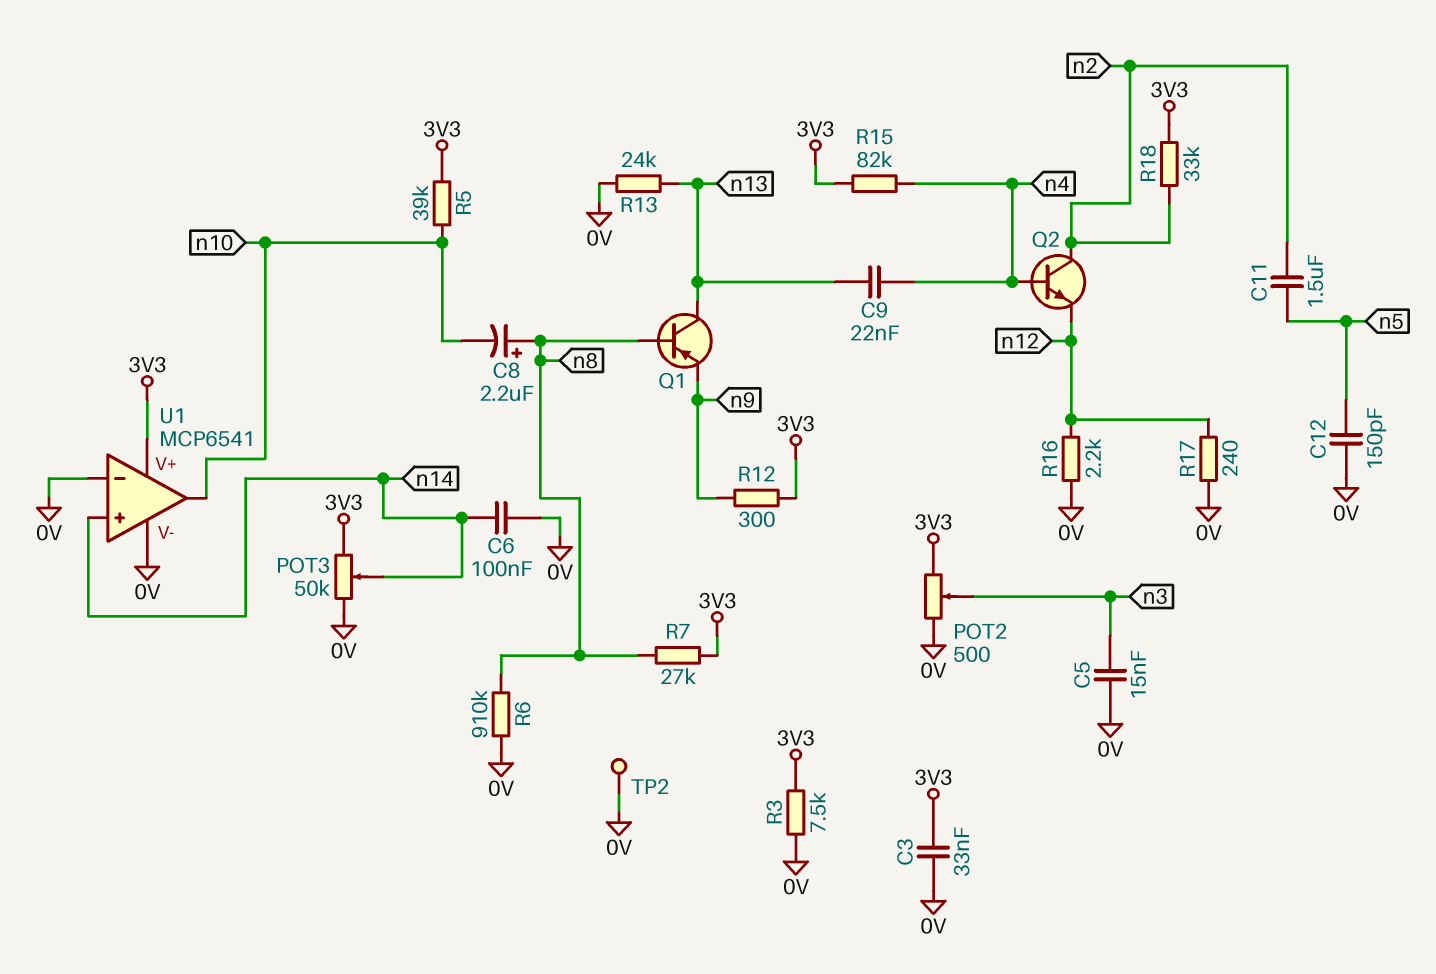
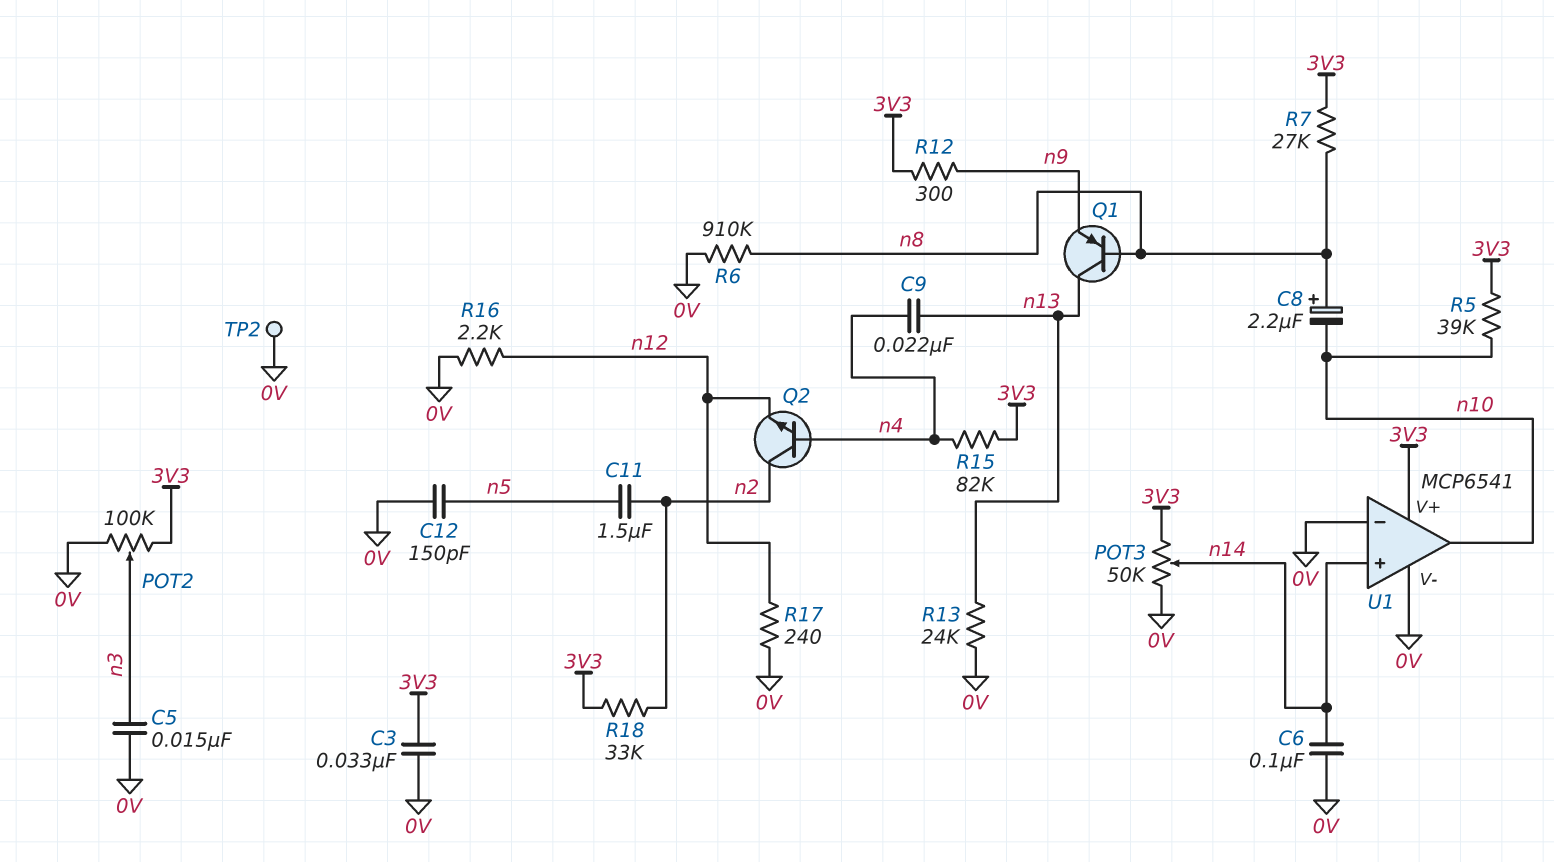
POT2: 500 (0V, 3V3, wiper n3) -> 100k (0V, 3V3, wiper n3)
R3: 7.5k (0V, 3V3) -> none

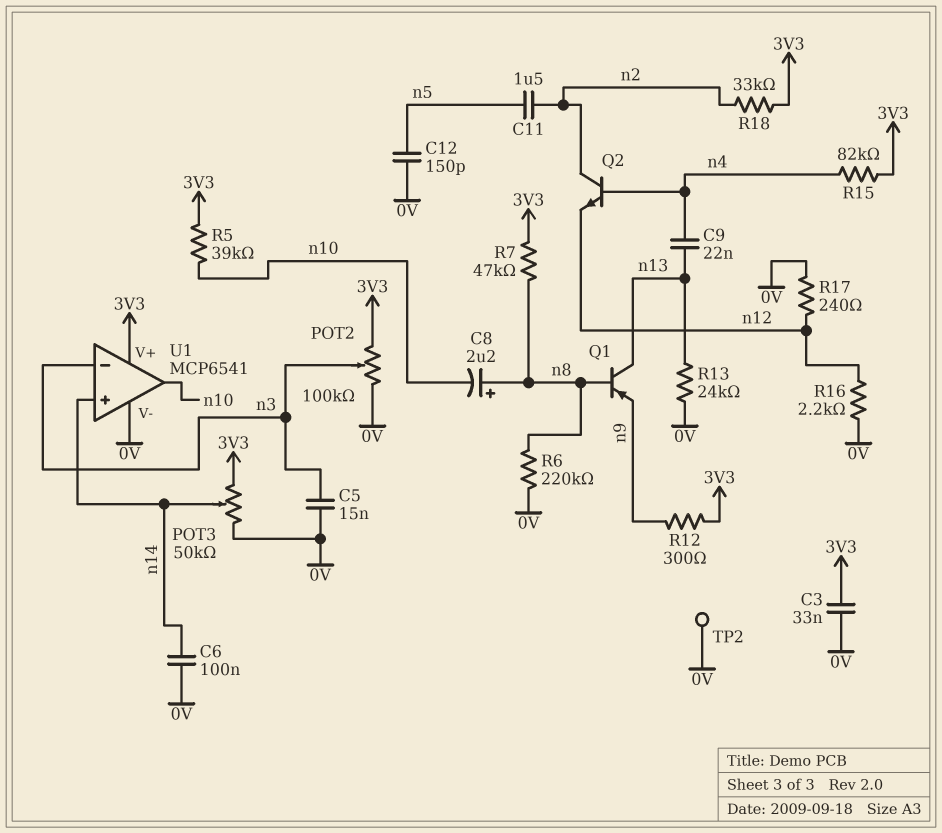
R6: 910k (0V, n8) -> 220k (0V, n8)
R7: 27k (3V3, n8) -> 47k (3V3, n8)
U1 pin in-: 0V -> n3

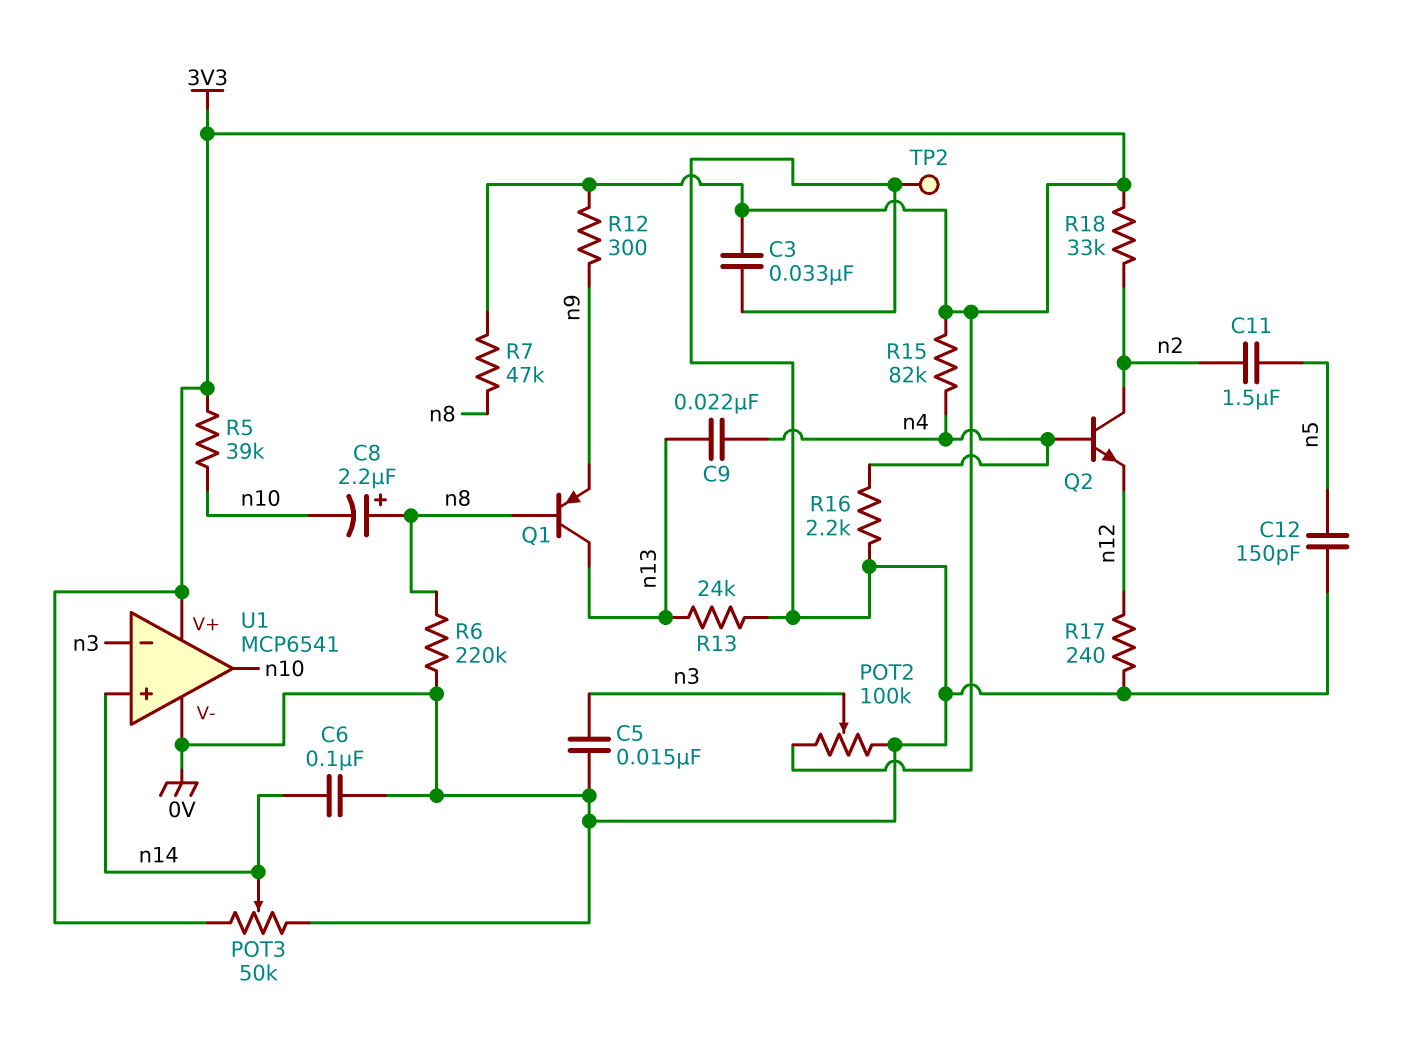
R16: 2.2k (0V, n12) -> 2.2k (0V, n4)

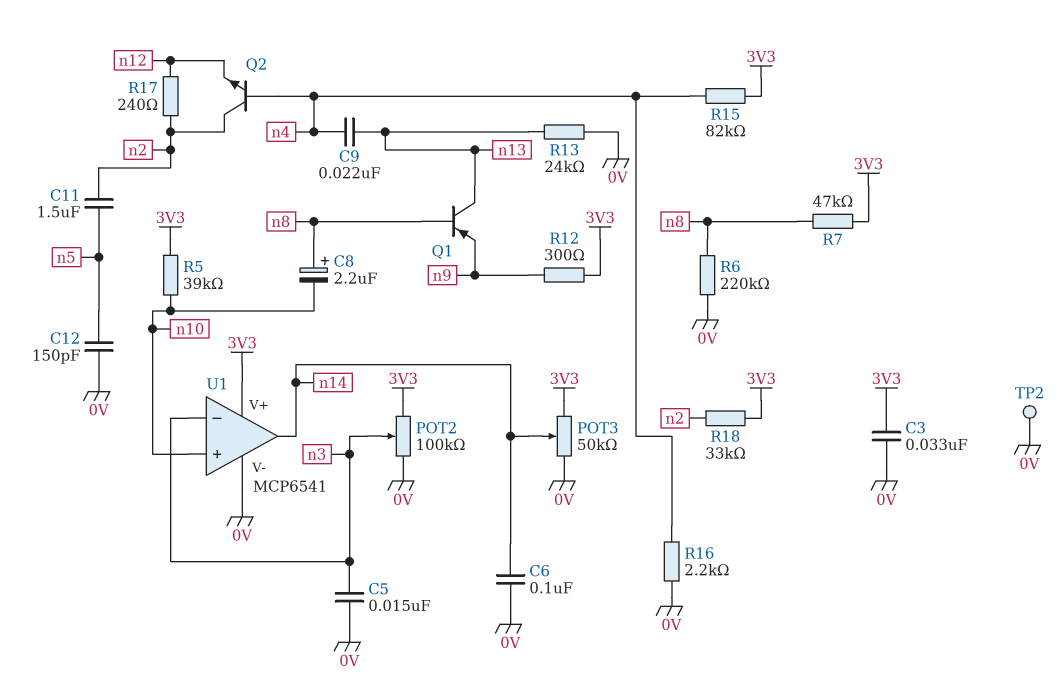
R17: 240 (0V, n12) -> 240 (n2, n12)
U1 pin in+: n14 -> n10
U1 pin out: n10 -> n14

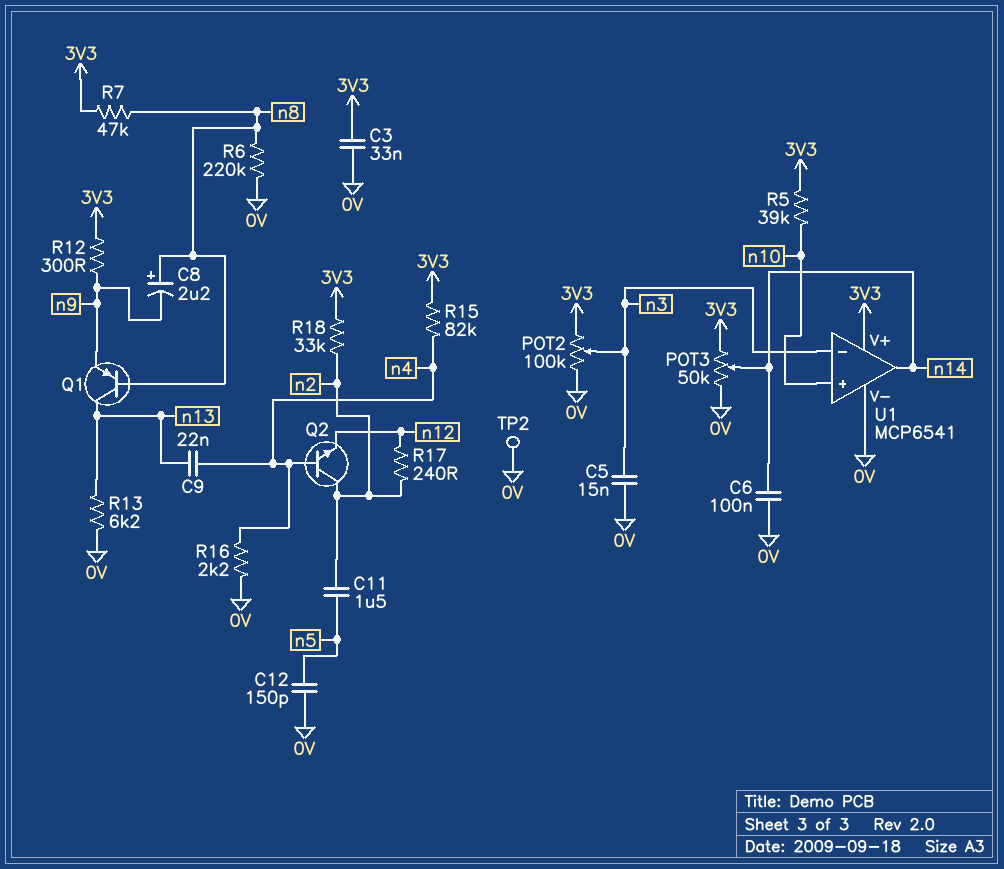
C8: 2.2uF (plus n8, minus n10) -> 2.2uF (plus n8, minus n9)
R13: 24k (0V, n13) -> 6.2k (0V, n13)

